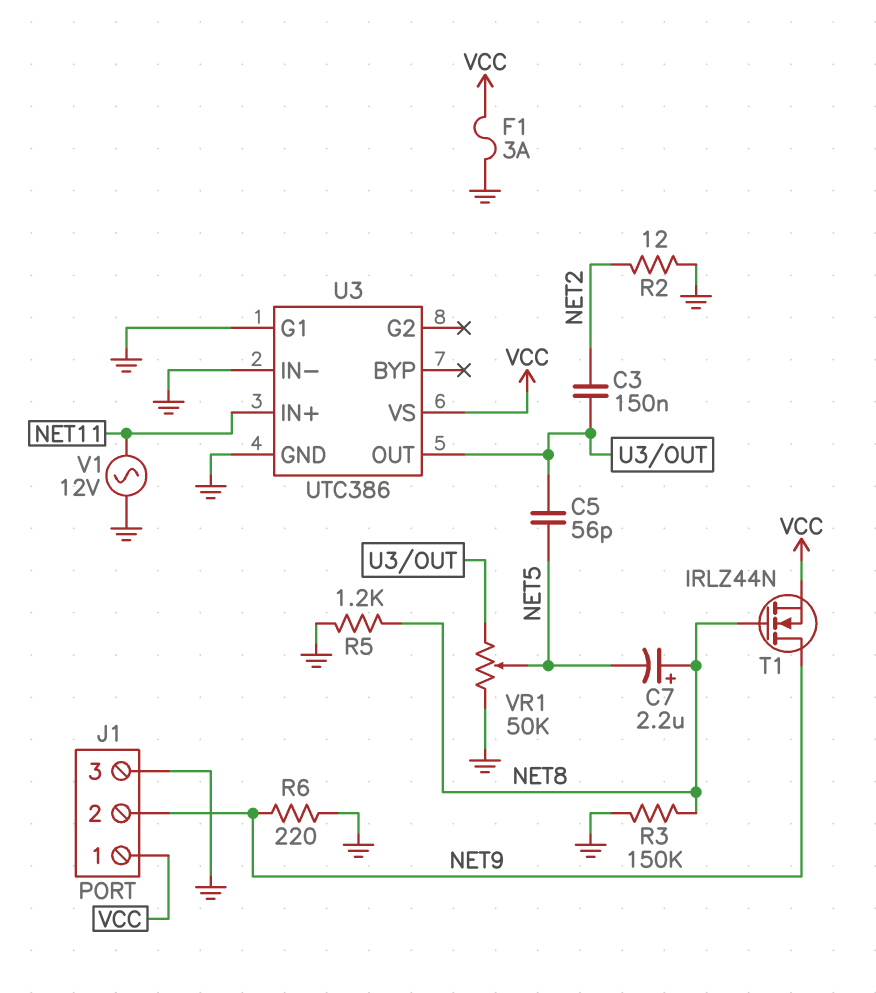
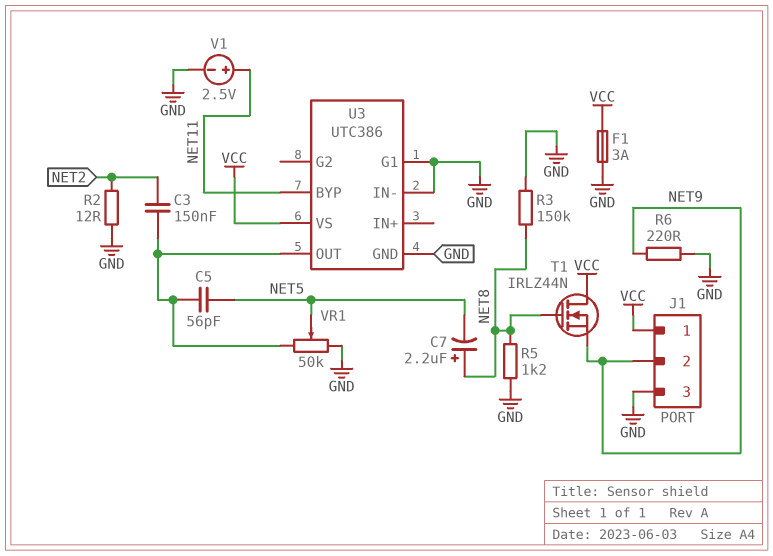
T1: NMOS IRLZ44N (G NET8, D NET9, S VCC) -> NMOS IRLZ44N (G NET8, D VCC, S NET9)
U3 pin BYP: none -> NET11
U3 pin IN+: NET11 -> none
V1: AC 12V (GND, NET11) -> 2.5V (plus NET11, minus GND)

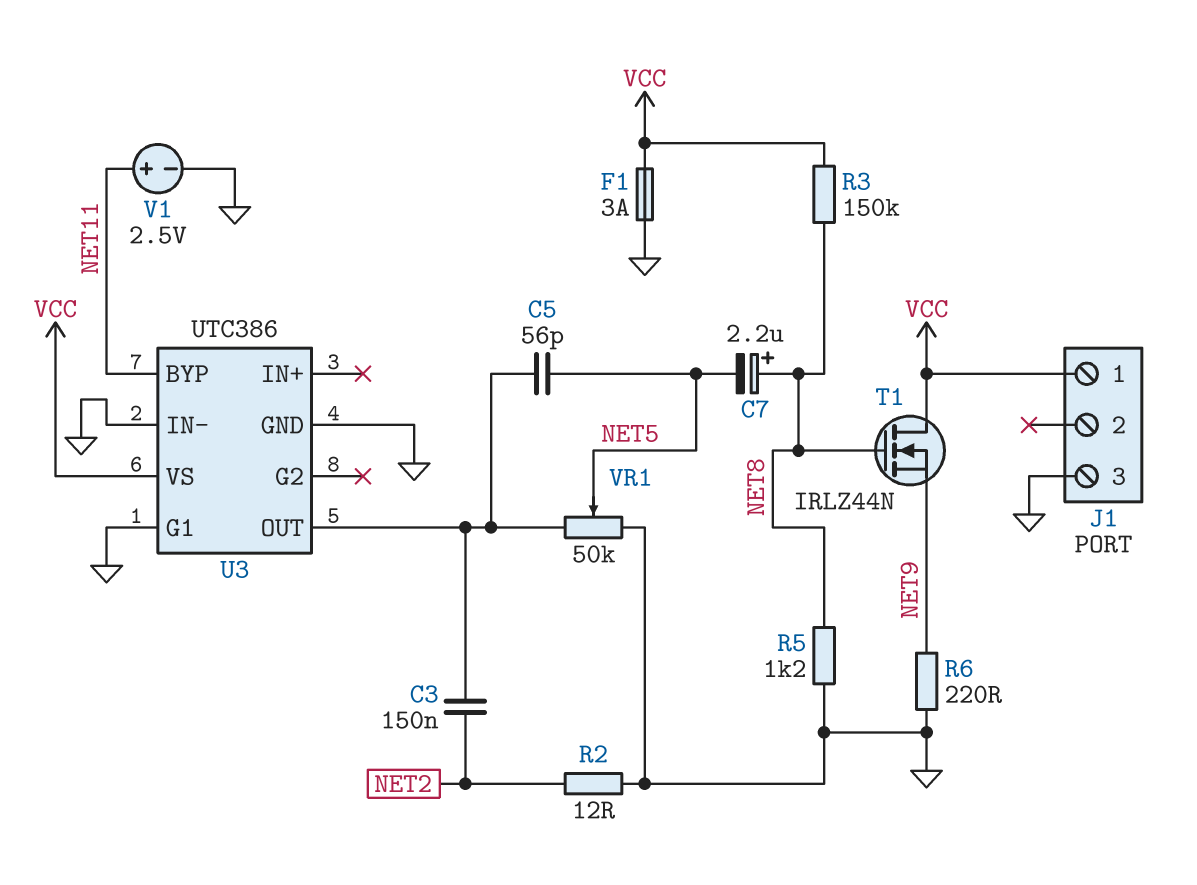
J1 pin 2: NET9 -> none
R3: 150k (GND, NET8) -> 150k (NET8, VCC)

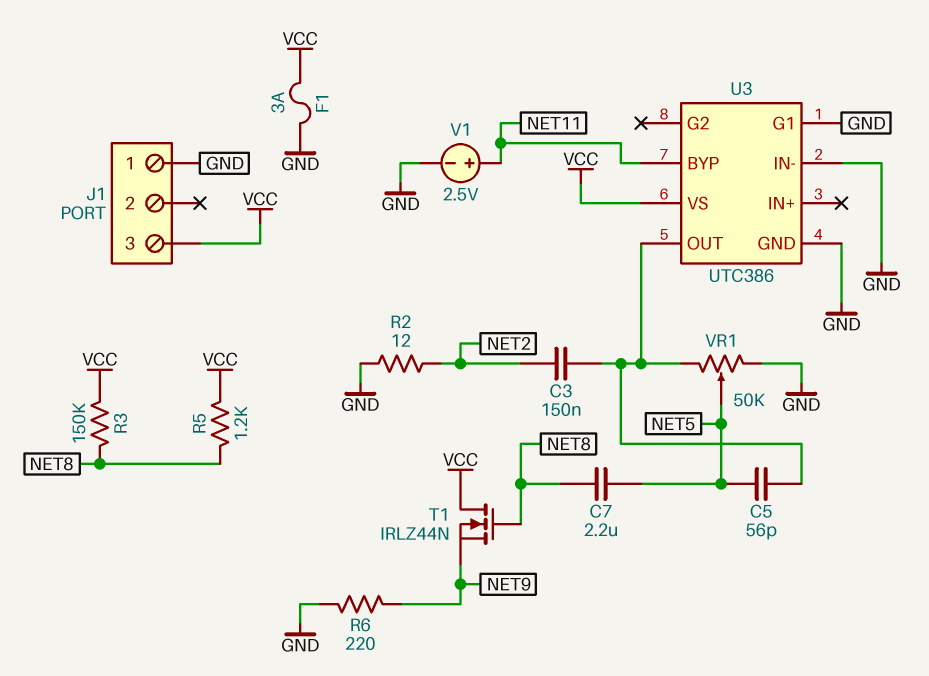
C7: 2.2uF (plus NET8, minus NET5) -> 2.2uF (NET5, NET8)
J1 pin 1: VCC -> GND
J1 pin 3: GND -> VCC
R5: 1.2k (GND, NET8) -> 1.2k (NET8, VCC)

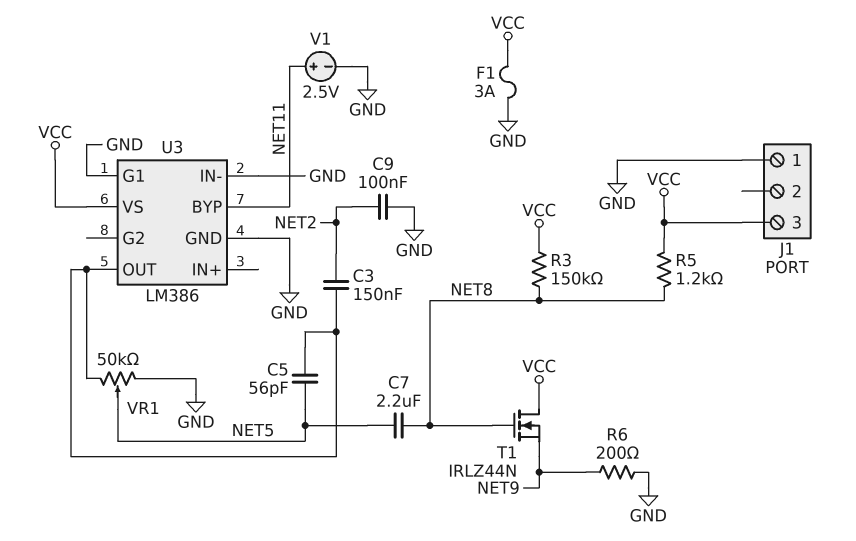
C9: none -> 100nF (GND, NET2)
R2: 12 (GND, NET2) -> none
R6: 220 (GND, NET9) -> 200 (GND, NET9)
U3: UTC386 -> LM386

